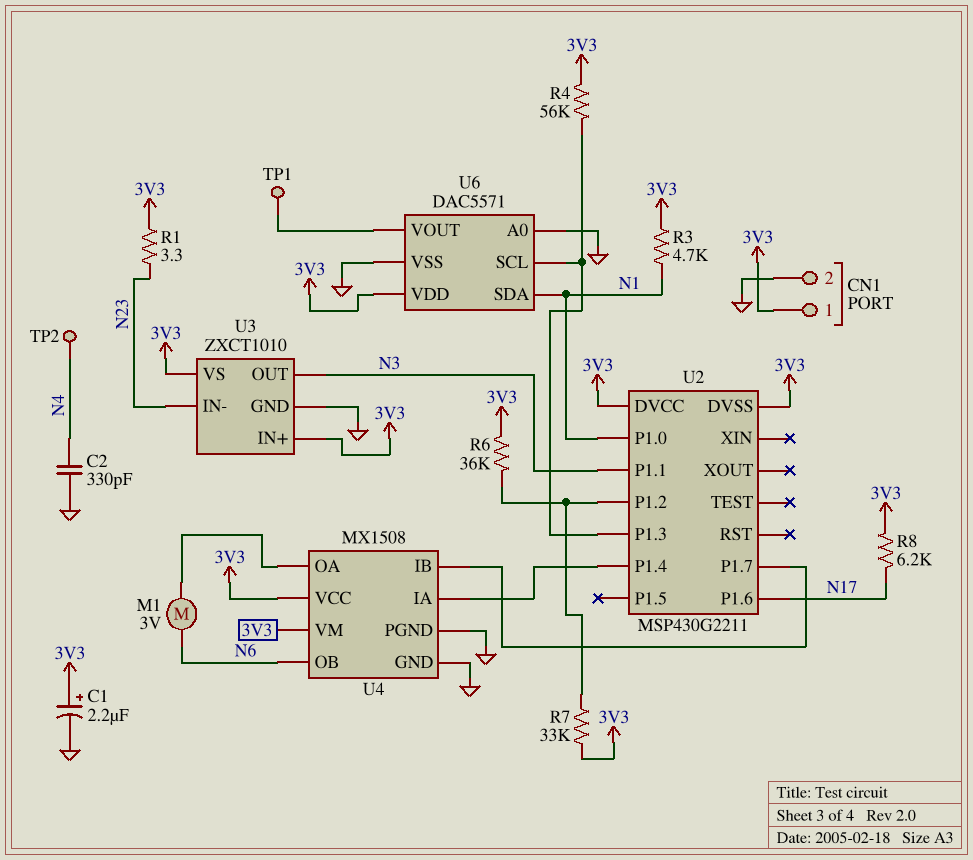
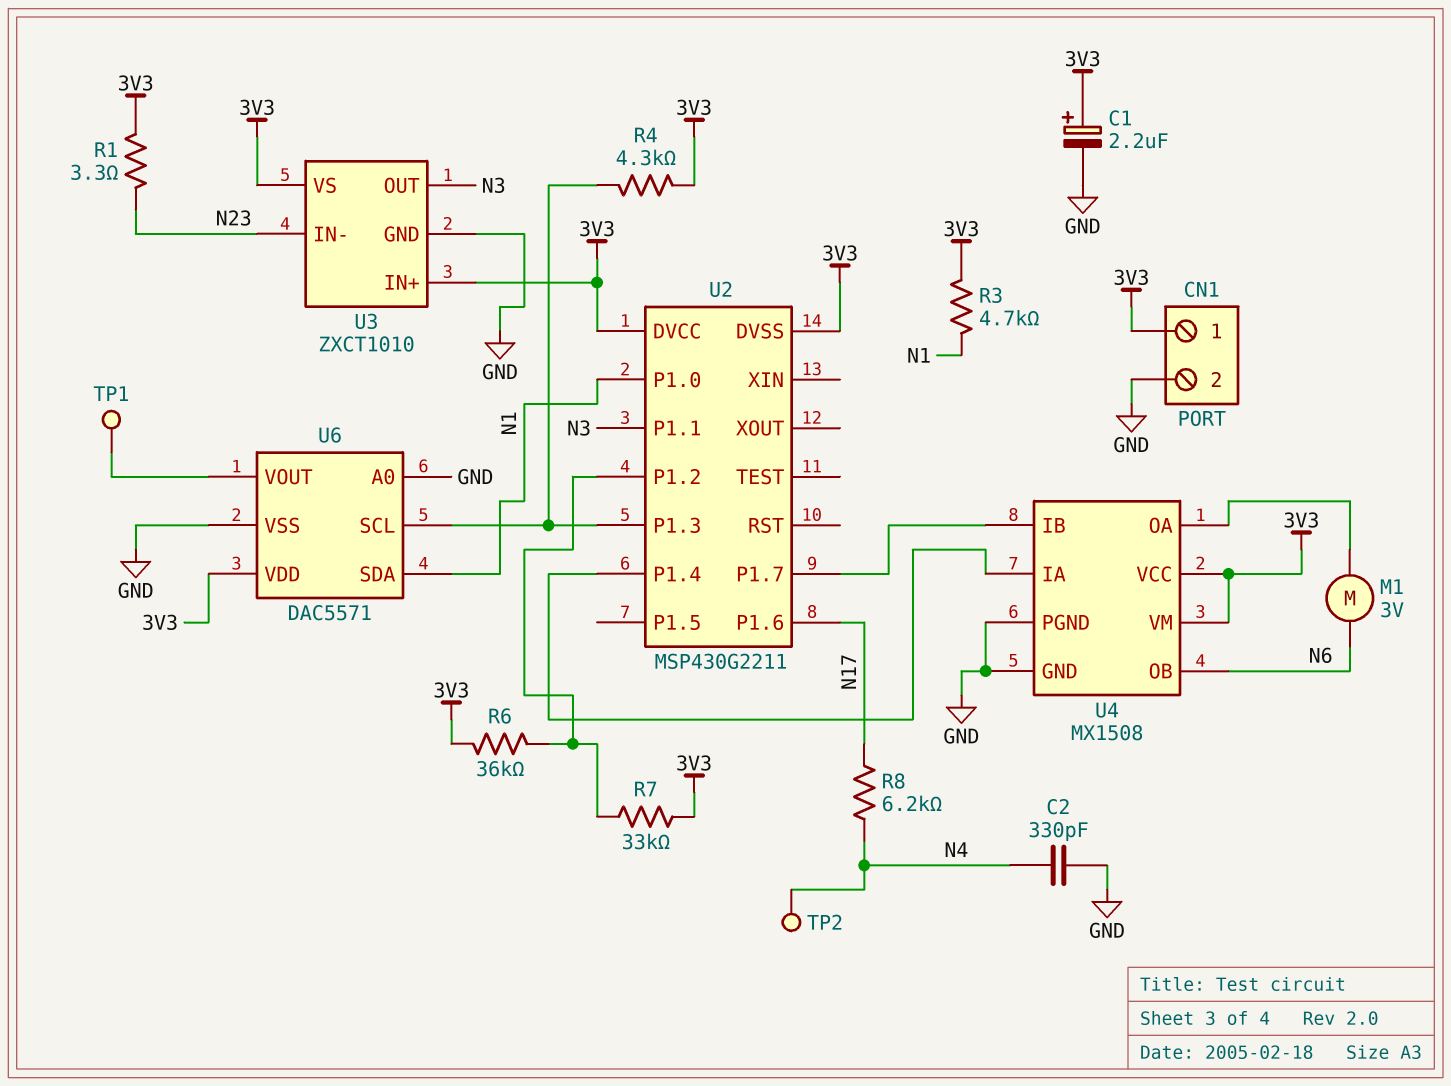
R4: 56k (3V3, U2/P1.3) -> 4.3k (3V3, U2/P1.3)
R8: 6.2k (3V3, N17) -> 6.2k (N4, N17)

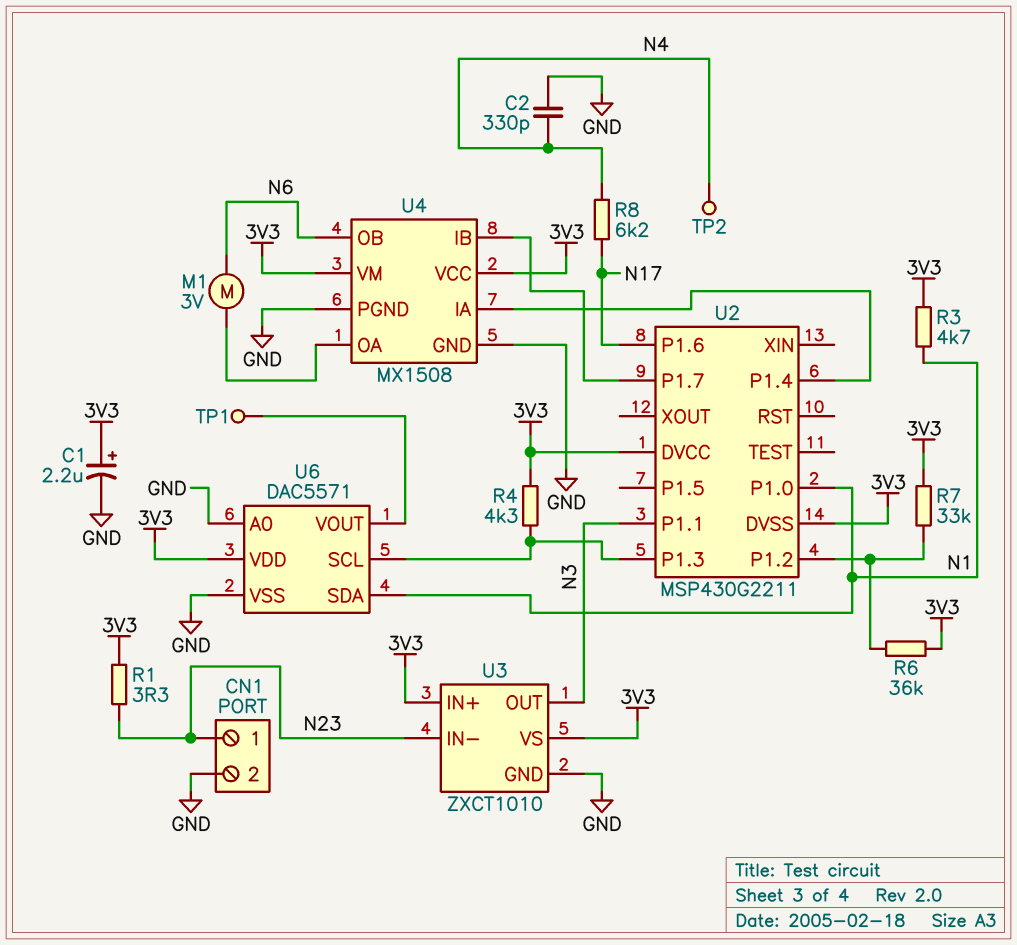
CN1 pin 1: 3V3 -> N23

